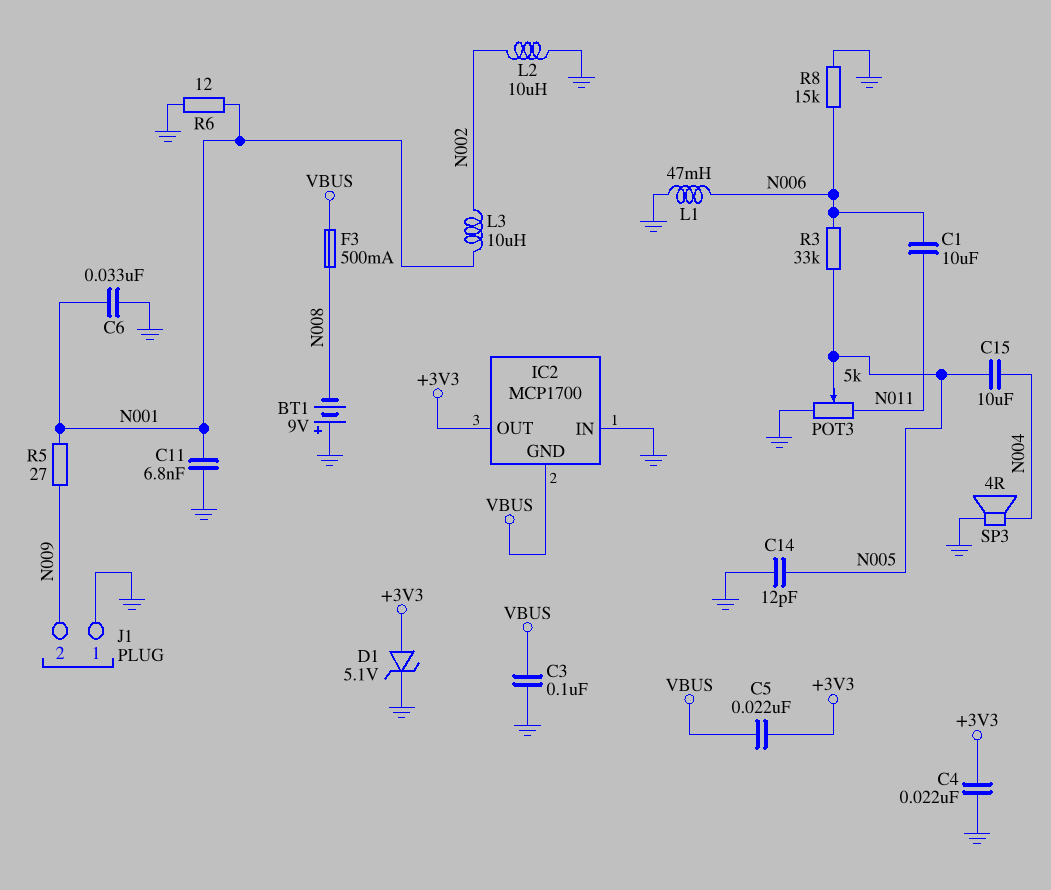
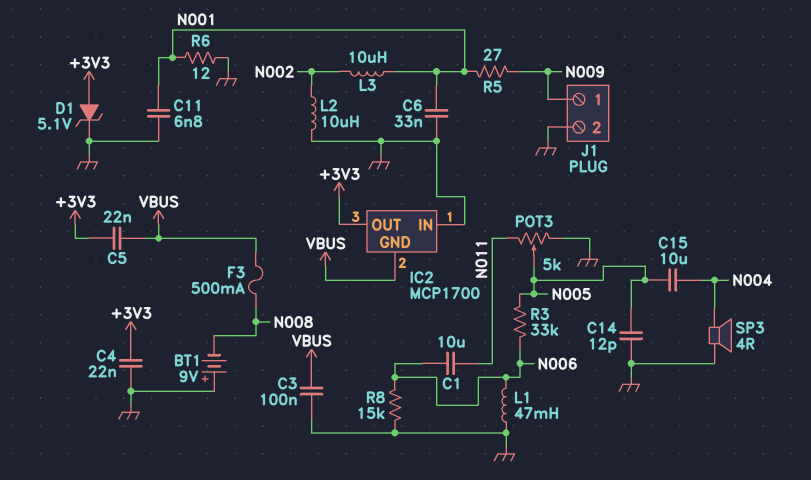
J1 pin 1: GND -> N009
J1 pin 2: N009 -> GND

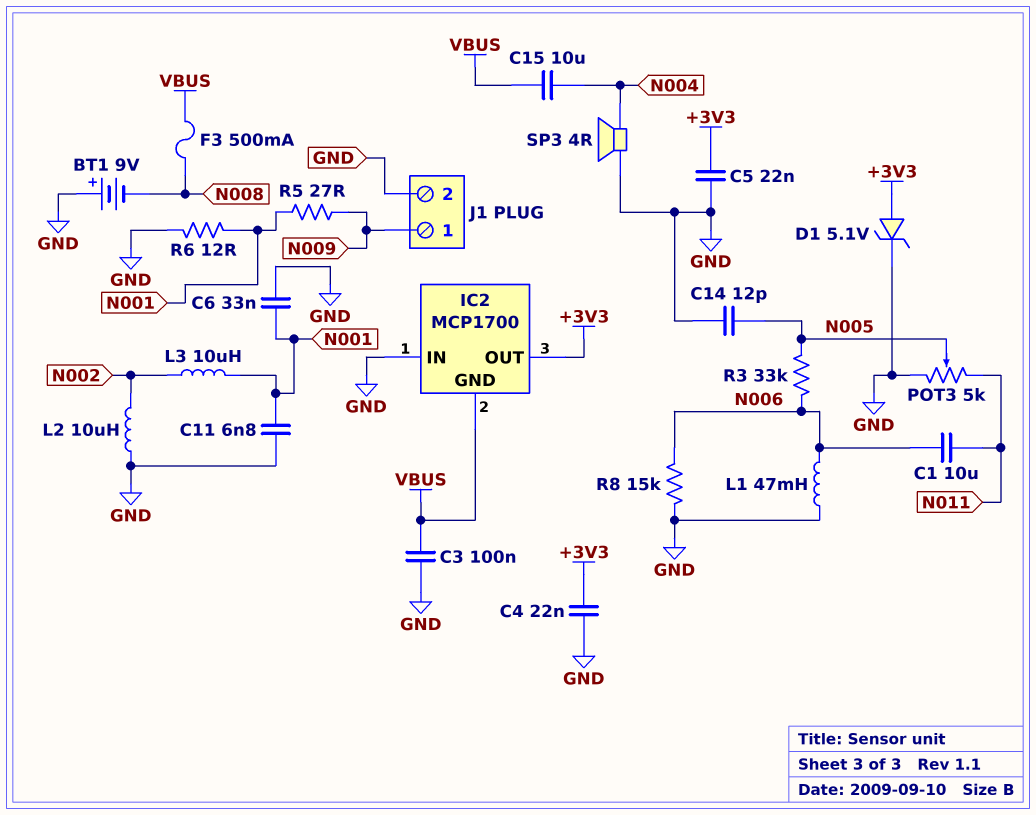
C5: 22nF (+3V3, VBUS) -> 22nF (+3V3, GND)
C15: 10uF (N004, N005) -> 10uF (N004, VBUS)

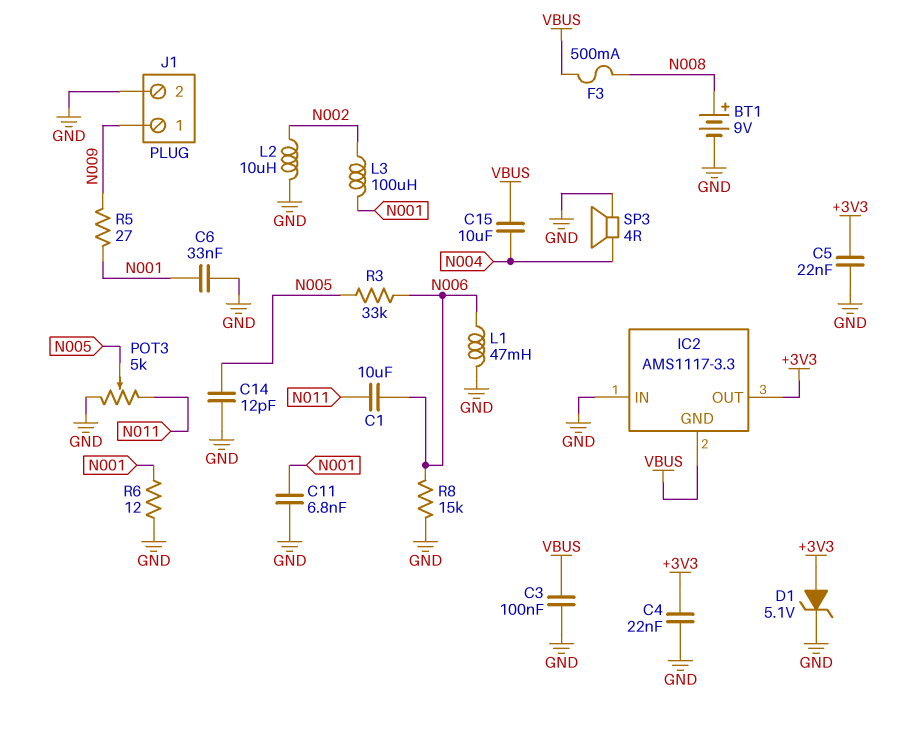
BT1: 9V (plus GND, minus N008) -> 9V (plus N008, minus GND)
IC2: MCP1700 -> AMS1117-3.3
L3: 10uH (N001, N002) -> 100uH (N001, N002)

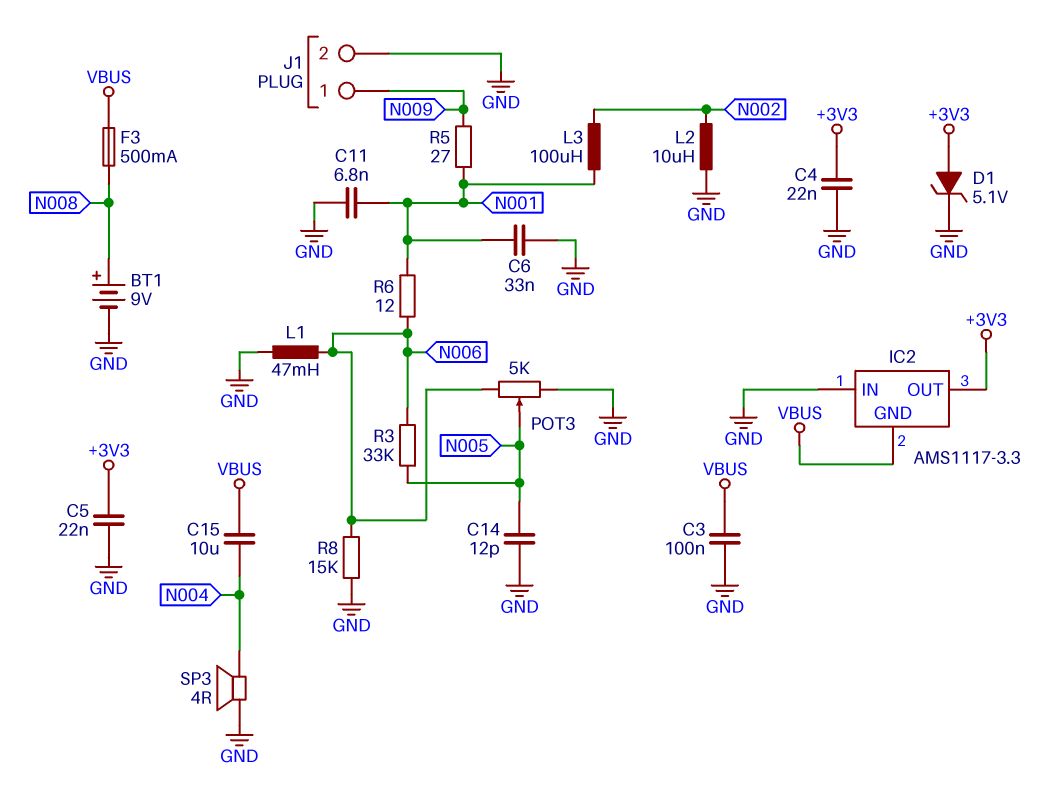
C1: 10uF (N006, N011) -> none
POT3: 5k (GND, N011, wiper N005) -> 5k (GND, N006, wiper N005)
R6: 12 (GND, N001) -> 12 (N001, N006)

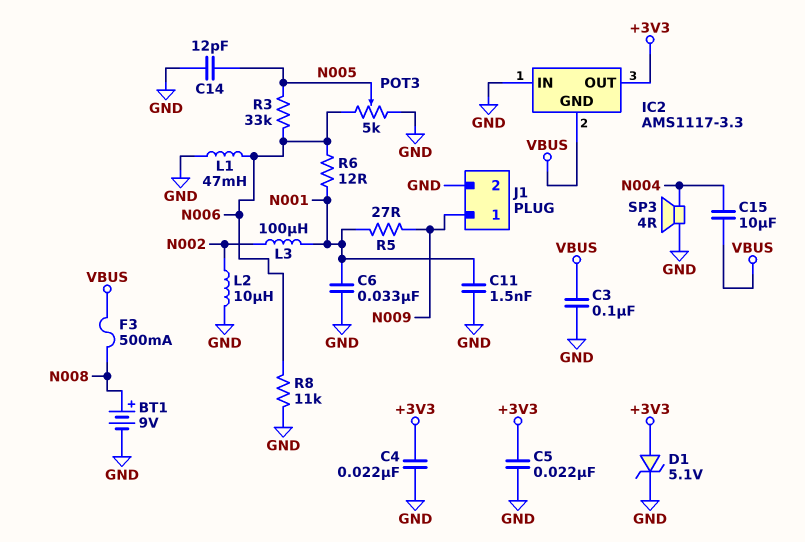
C11: 6.8nF (GND, N001) -> 1.5nF (GND, N001)
R8: 15k (GND, N006) -> 11k (GND, N006)

